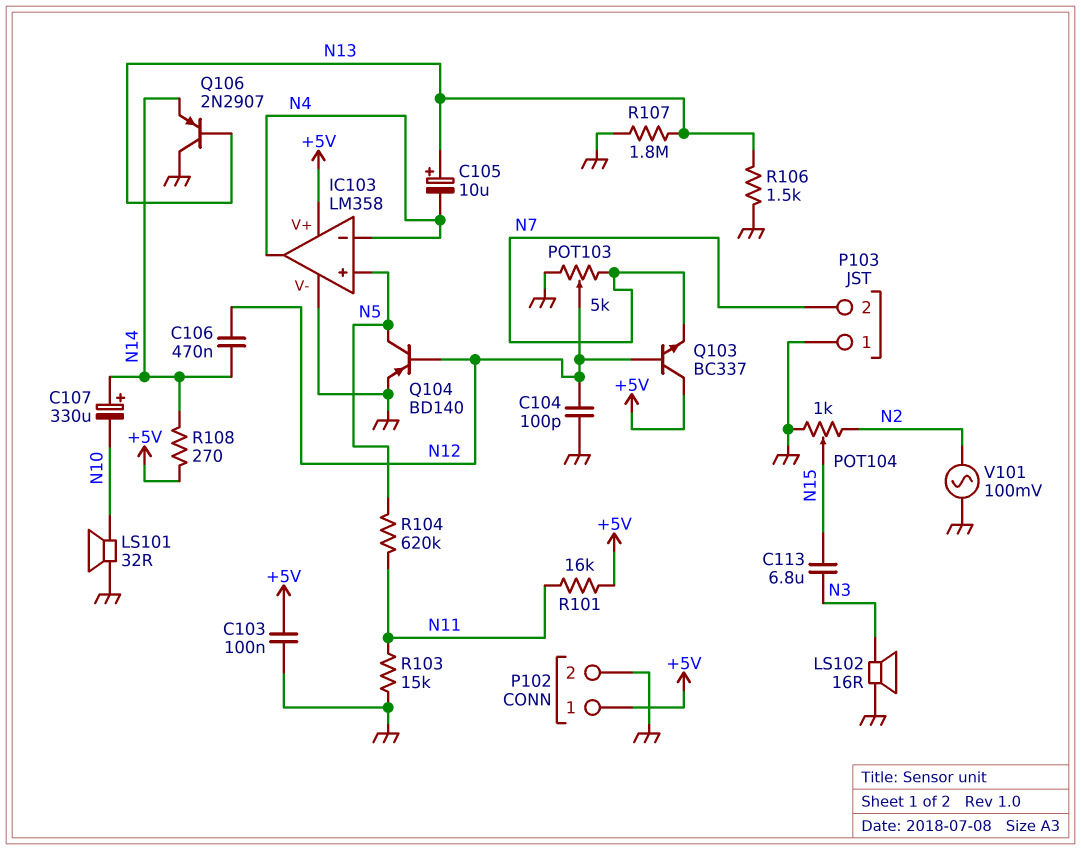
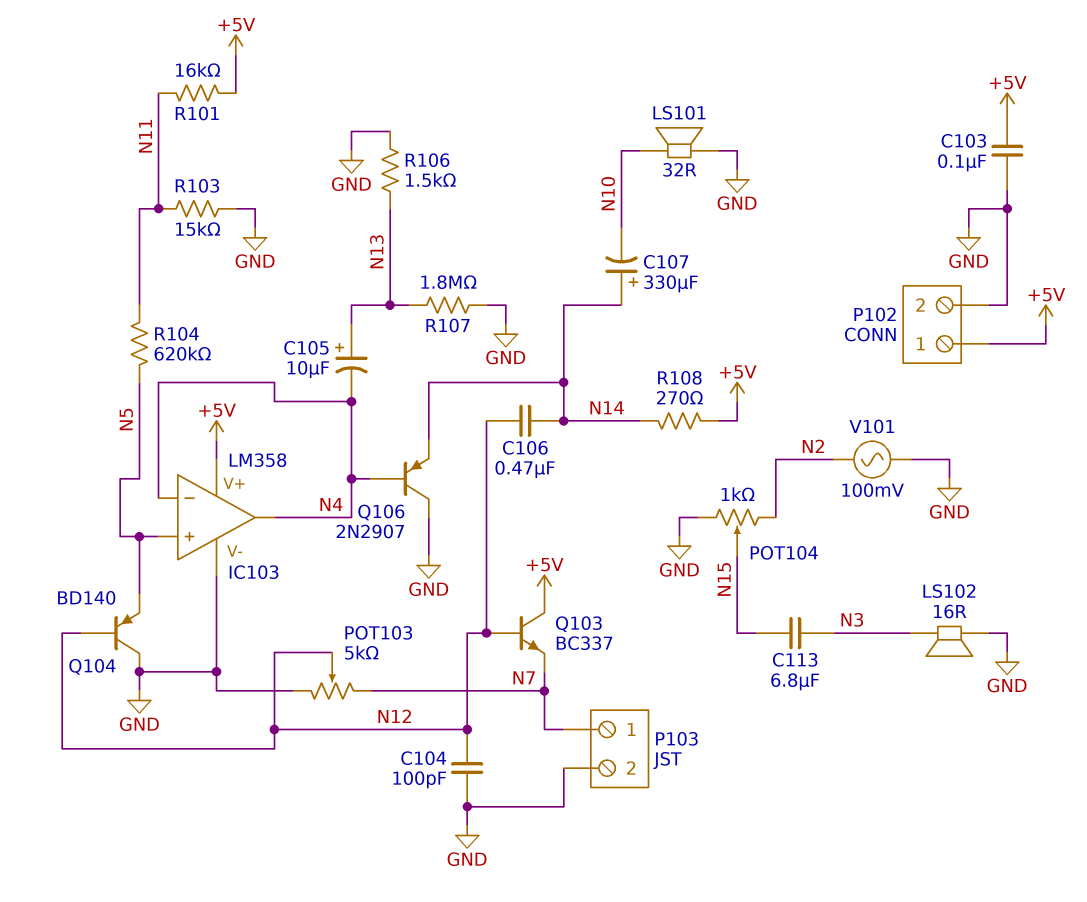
P103 pin 1: GND -> N7
P103 pin 2: N7 -> GND
Q104: PNP BD140 (B N12, C N5, E GND) -> PNP BD140 (B N12, C GND, E N5)
Q106: PNP 2N2907 (B N13, C GND, E N14) -> PNP 2N2907 (B N4, C GND, E N14)

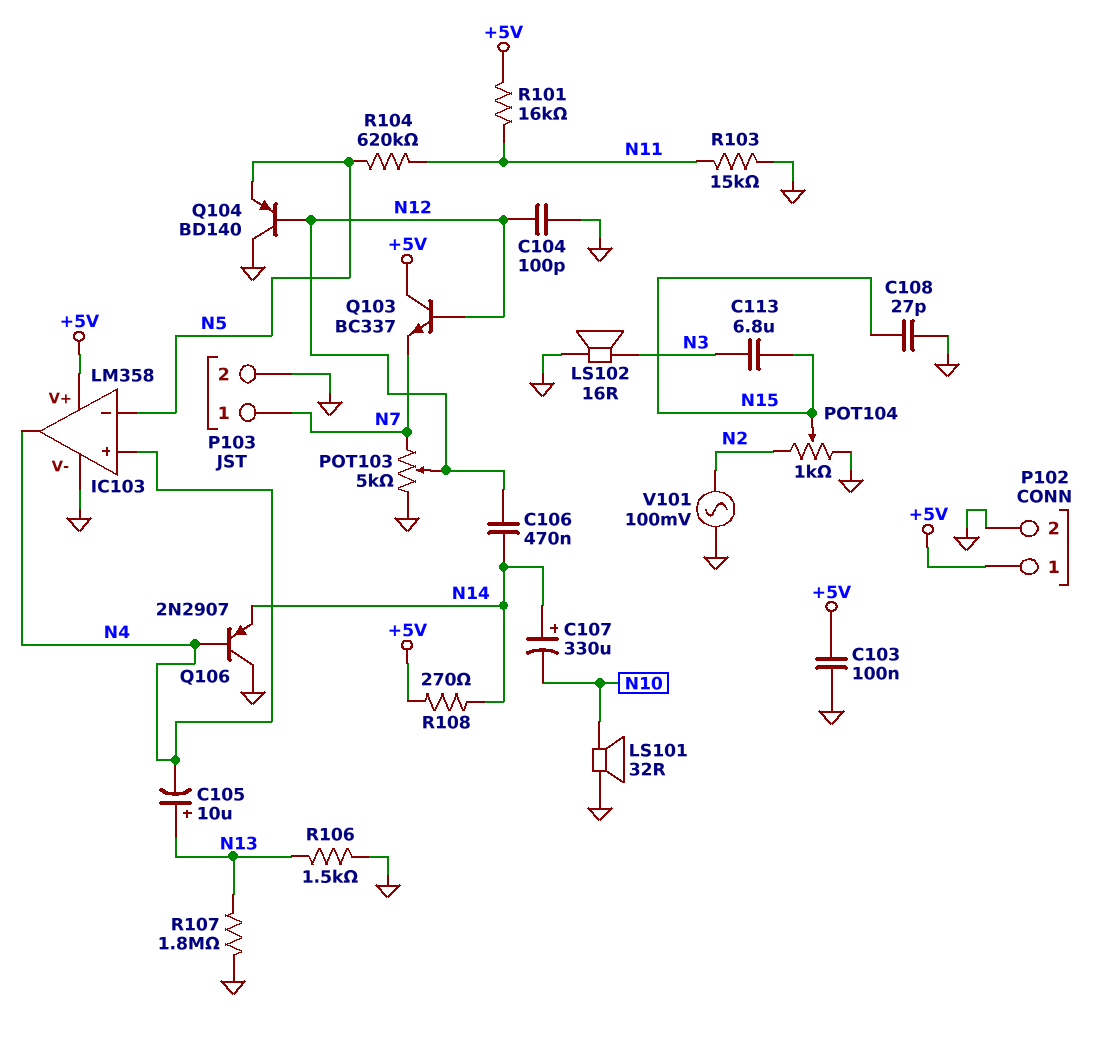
C108: none -> 27pF (GND, N15)
IC103 pin in+: N5 -> N4
IC103 pin in-: N4 -> N5

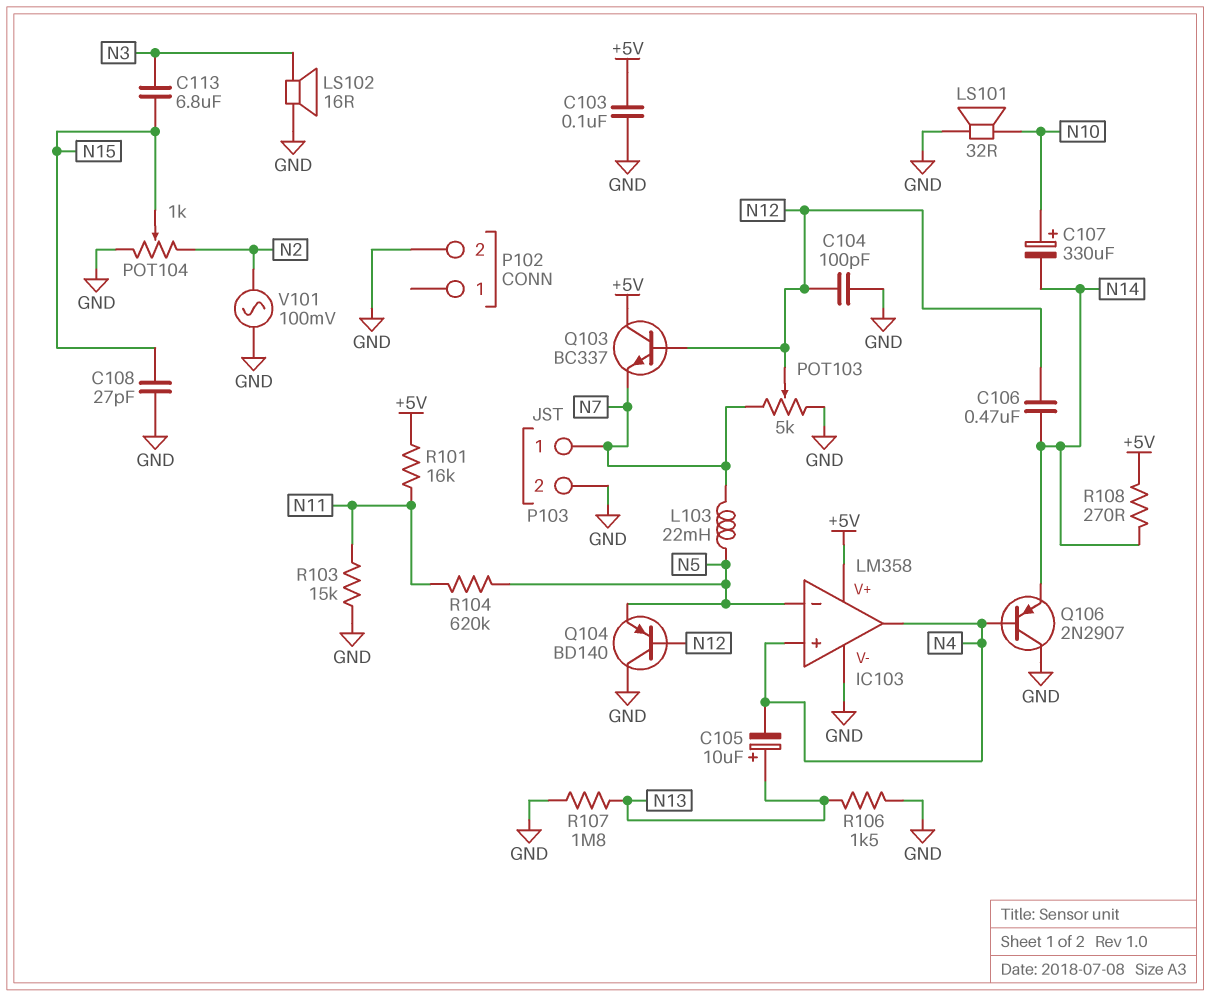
C107: 330uF (plus N14, minus N10) -> 330uF (plus N10, minus N14)
L103: none -> 22mH (N5, N7)
P102 pin 1: +5V -> none

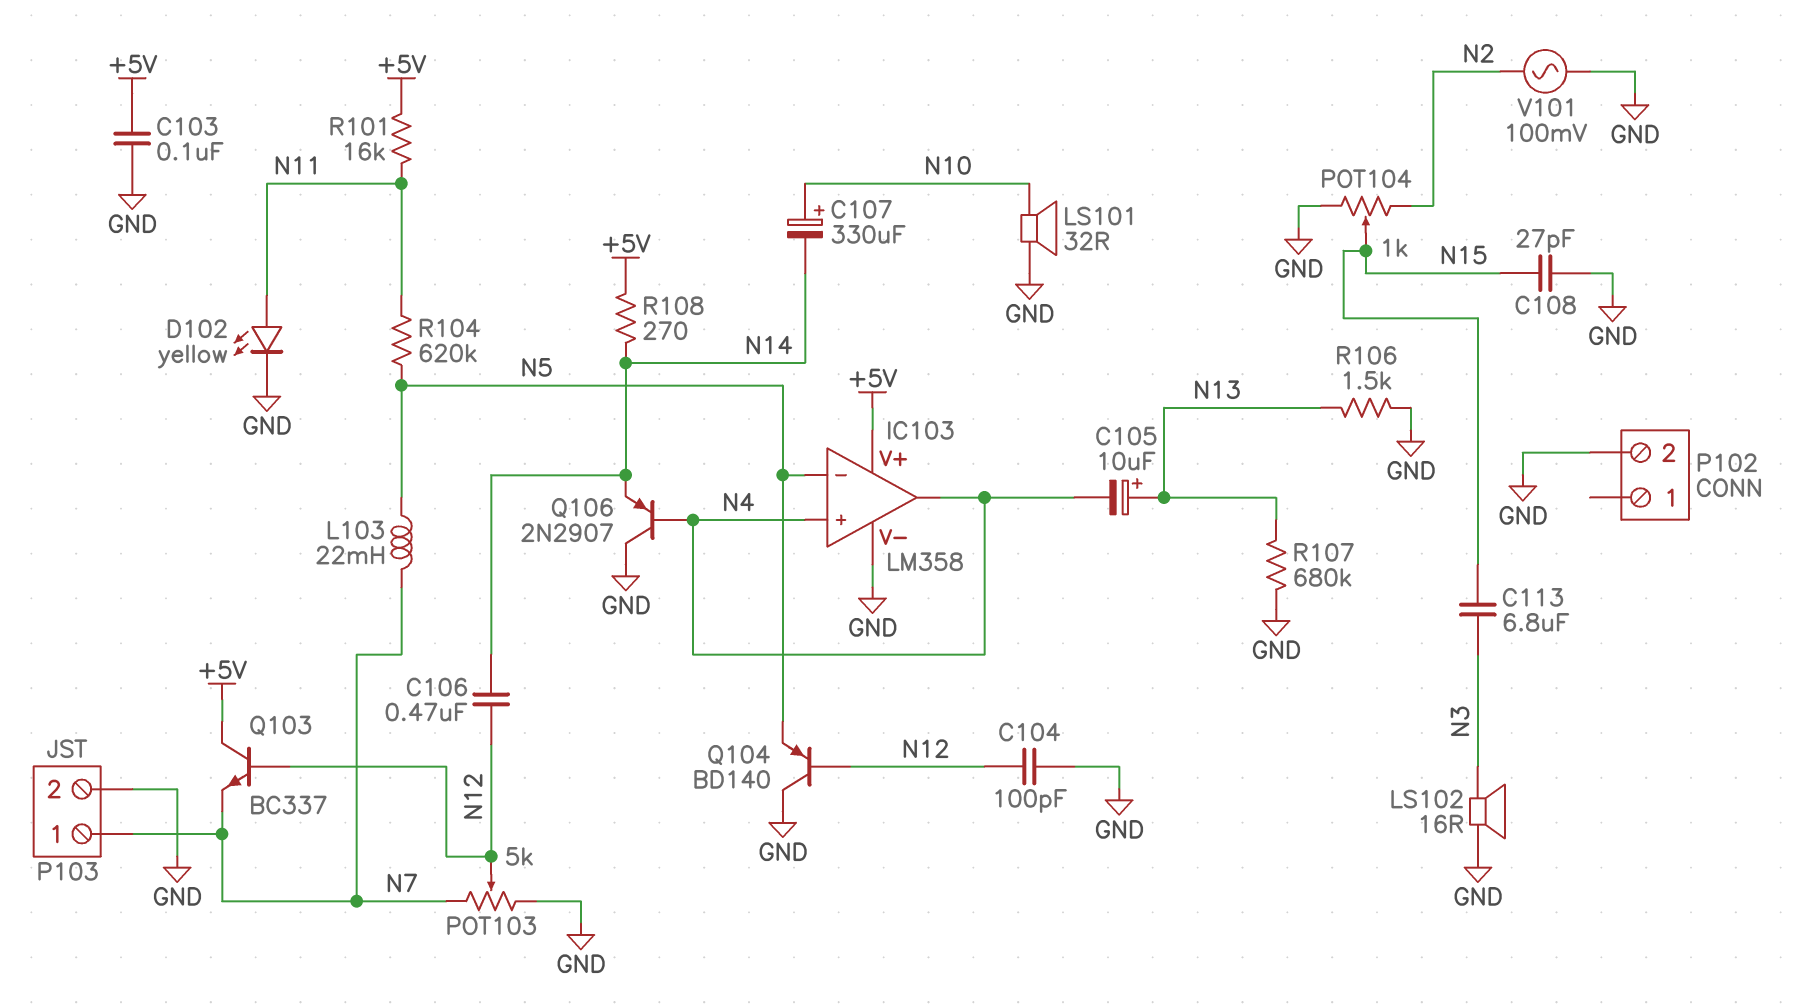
D102: none -> LED yellow (A N11, K GND)
R103: 15k (GND, N11) -> none
R107: 1.8M (GND, N13) -> 680k (GND, N13)

